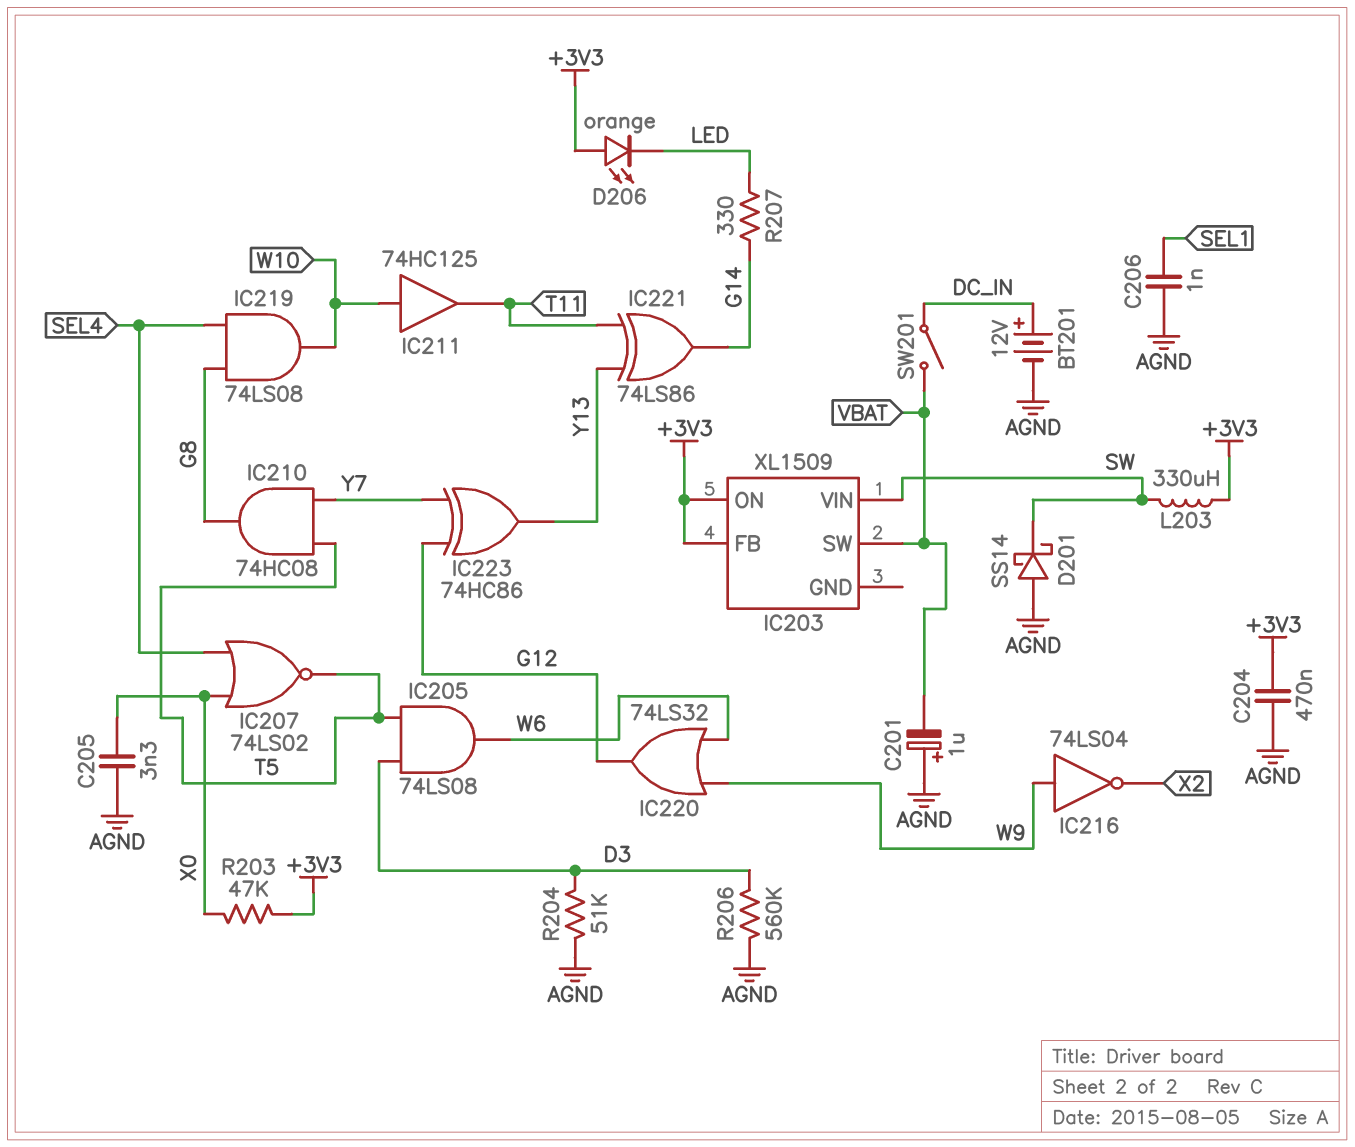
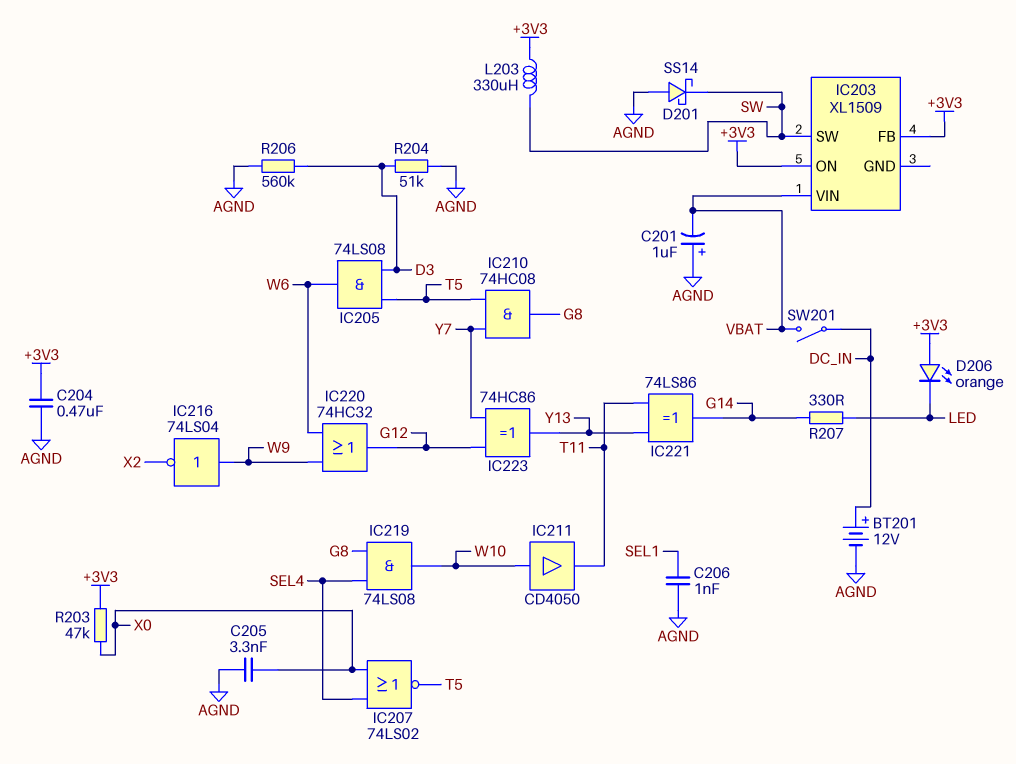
IC203 pin SW: VBAT -> SW
IC203 pin VIN: SW -> VBAT
IC211: buffer 74HC125 (in W10, out T11) -> buffer CD4050 (in W10, out T11)
IC220: OR 74LS32 (in W6, in W9, out G12) -> OR 74HC32 (in W6, in W9, out G12)

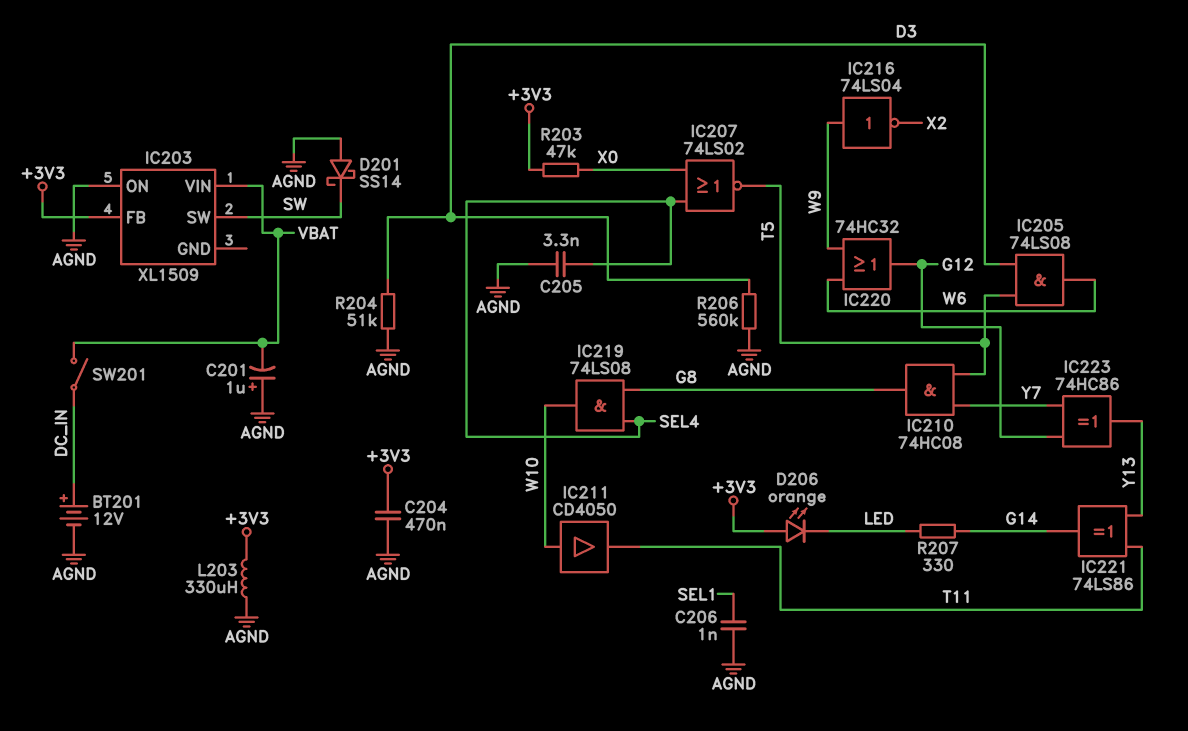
C205: 3.3nF (AGND, X0) -> 3.3nF (AGND, SEL4)
IC203 pin ON: +3V3 -> AGND
L203: 330uH (+3V3, SW) -> 330uH (+3V3, AGND)

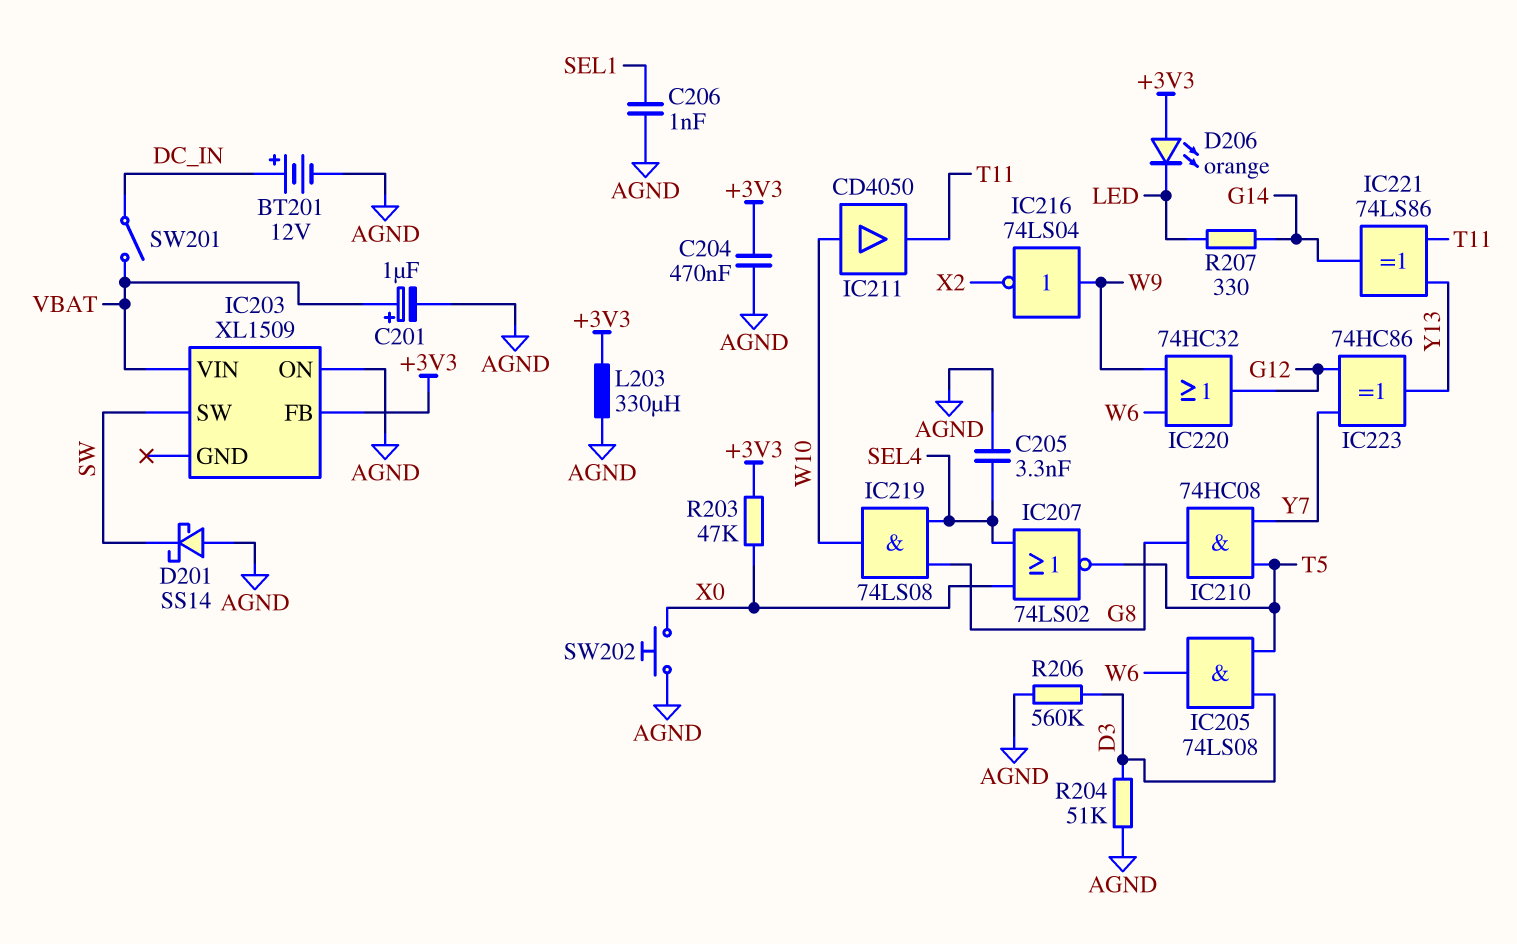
C201: 1uF (plus AGND, minus VBAT) -> 1uF (plus VBAT, minus AGND)
SW202: none -> button (AGND, X0)

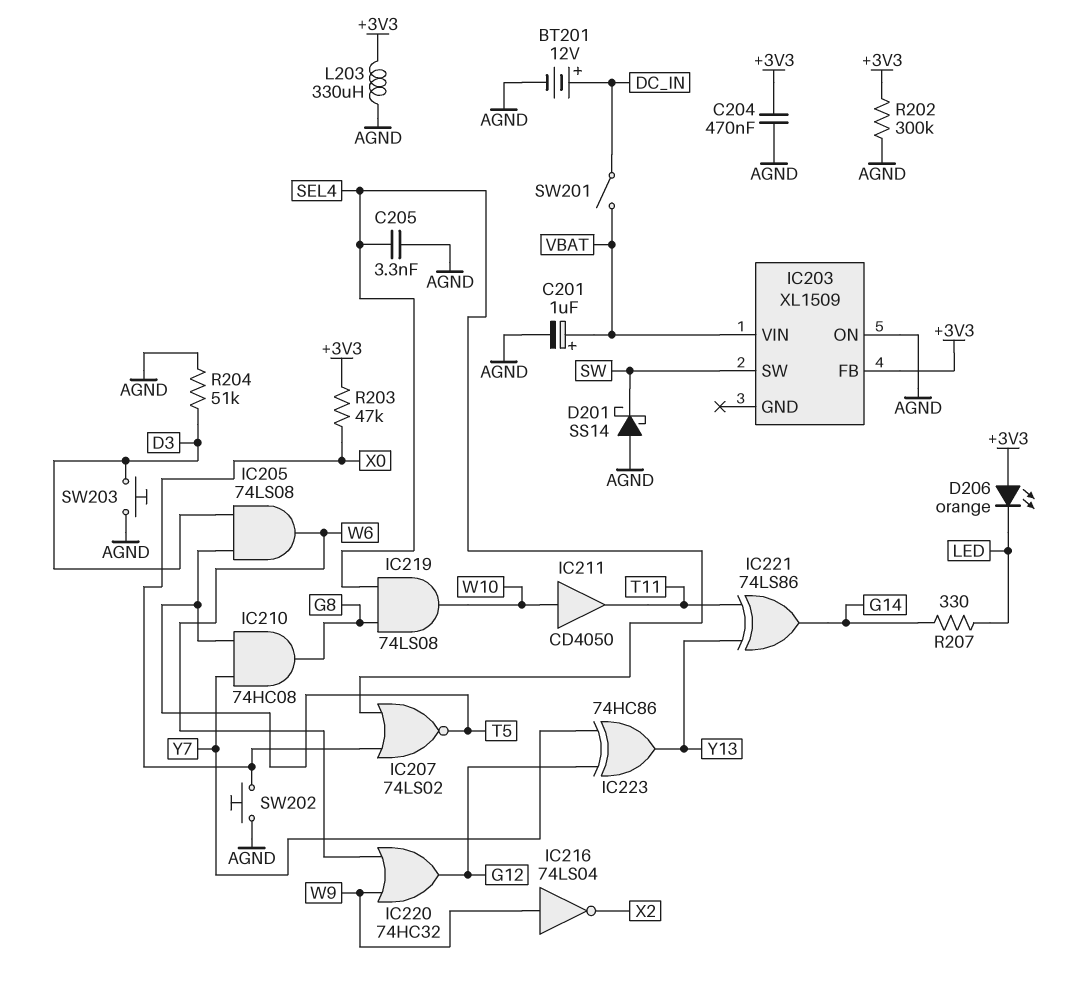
C206: 1nF (AGND, SEL1) -> none
R202: none -> 300k (+3V3, AGND)
R206: 560k (AGND, D3) -> none
SW203: none -> button (AGND, D3)

